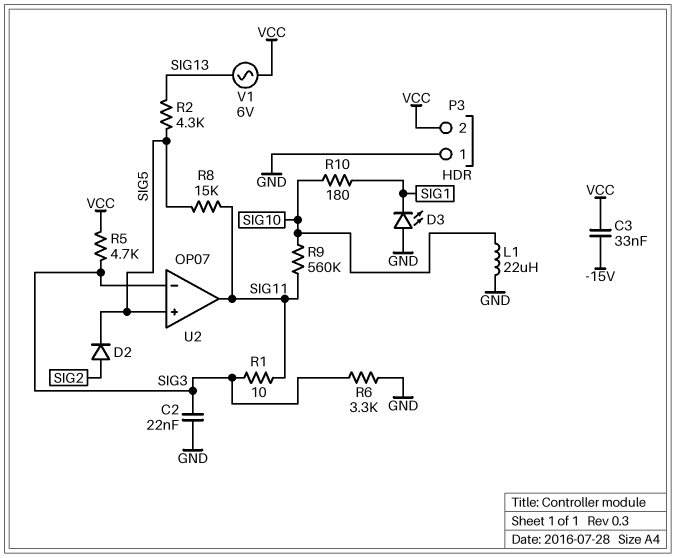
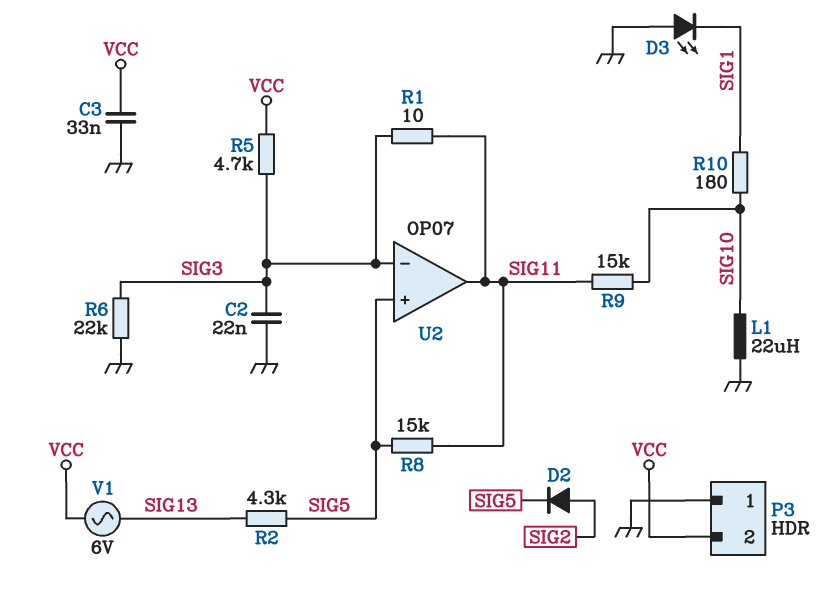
C3: 33nF (-15V, VCC) -> 33nF (GND, VCC)
R6: 3.3k (GND, SIG3) -> 22k (GND, SIG3)
R9: 560k (SIG10, SIG11) -> 15k (SIG10, SIG11)

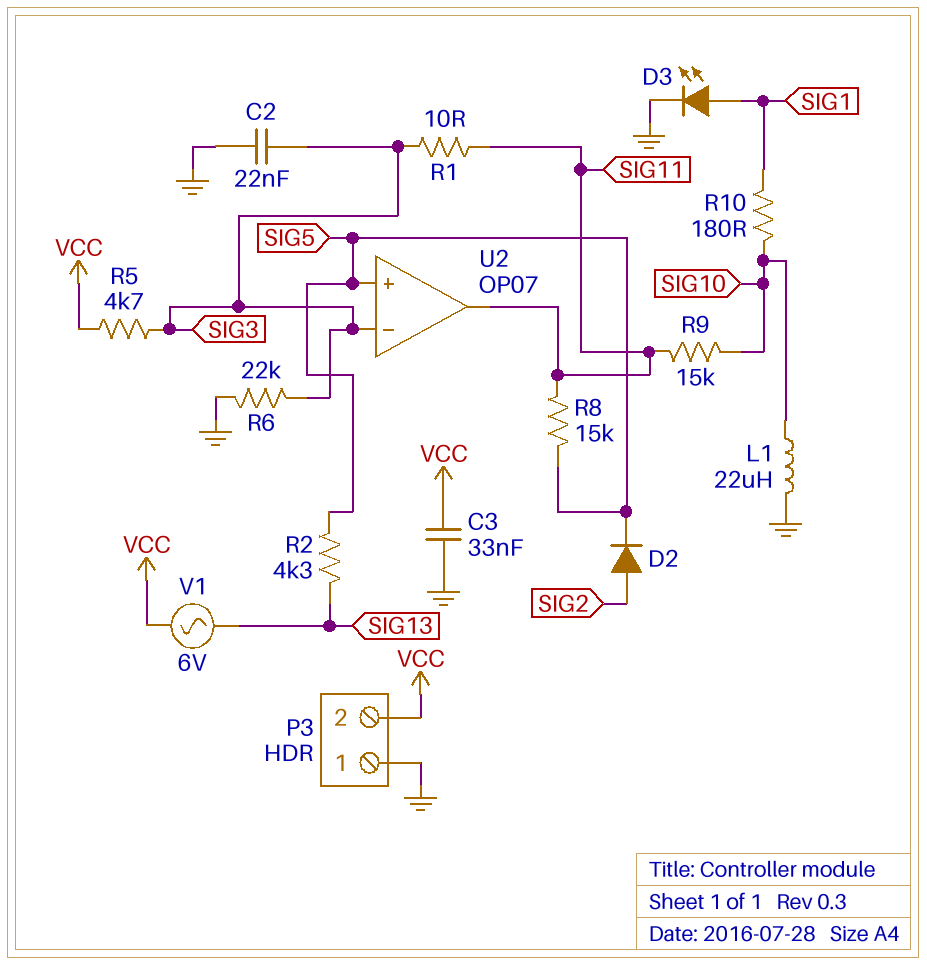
D3: LED (A GND, K SIG1) -> LED (A SIG1, K GND)

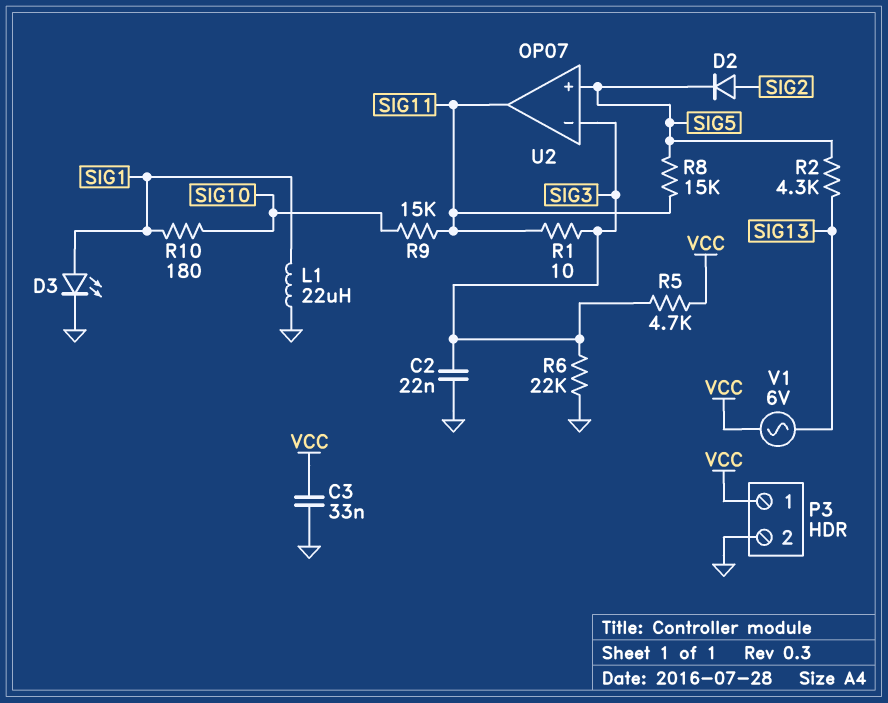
L1: 22uH (GND, SIG10) -> 22uH (GND, SIG1)
P3 pin 1: GND -> VCC
P3 pin 2: VCC -> GND

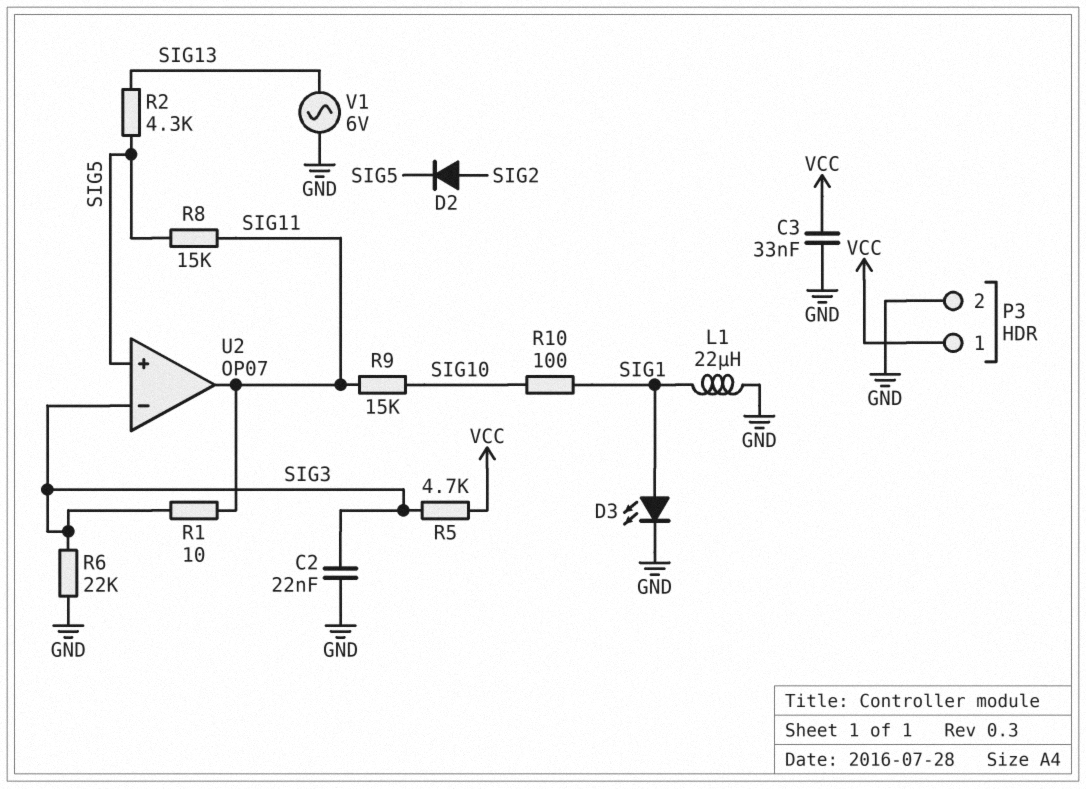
R10: 180 (SIG1, SIG10) -> 100 (SIG1, SIG10)
V1: AC 6V (SIG13, VCC) -> AC 6V (GND, SIG13)

